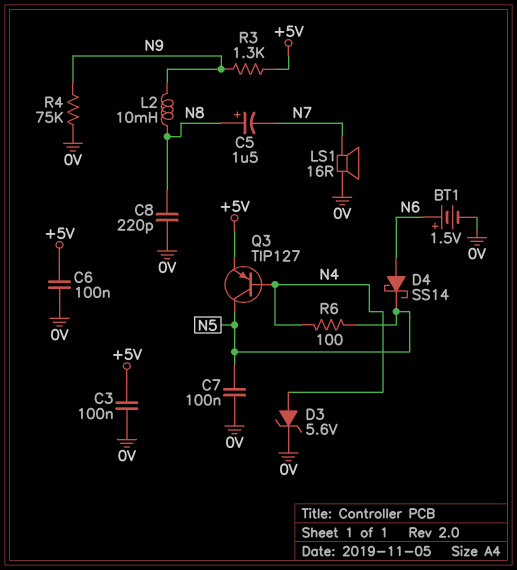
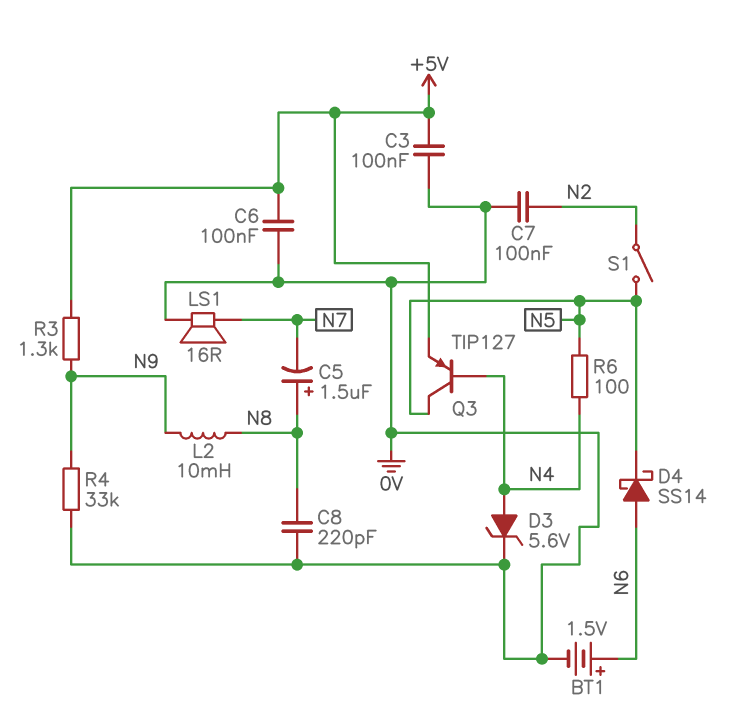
C7: 100nF (0V, N5) -> 100nF (0V, N2)
R4: 75k (0V, N9) -> 33k (0V, N9)
S1: none -> switch (N2, N5)

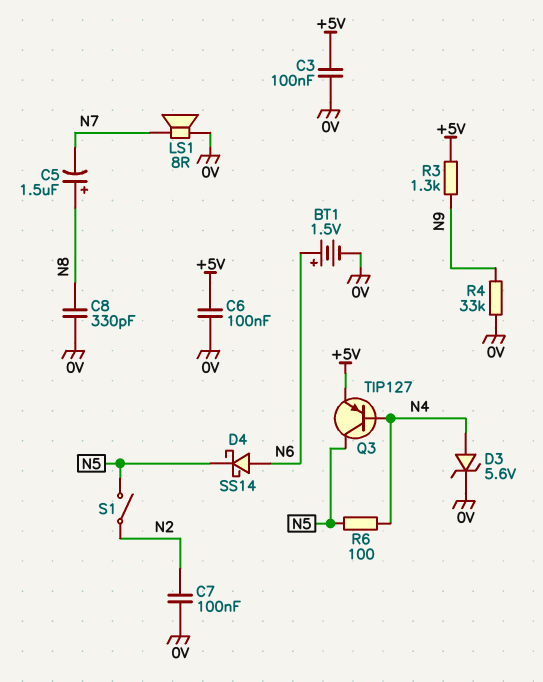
C8: 220pF (0V, N8) -> 330pF (0V, N8)
L2: 10mH (N8, N9) -> none
LS1: speaker 16R (0V, N7) -> speaker 8R (0V, N7)

